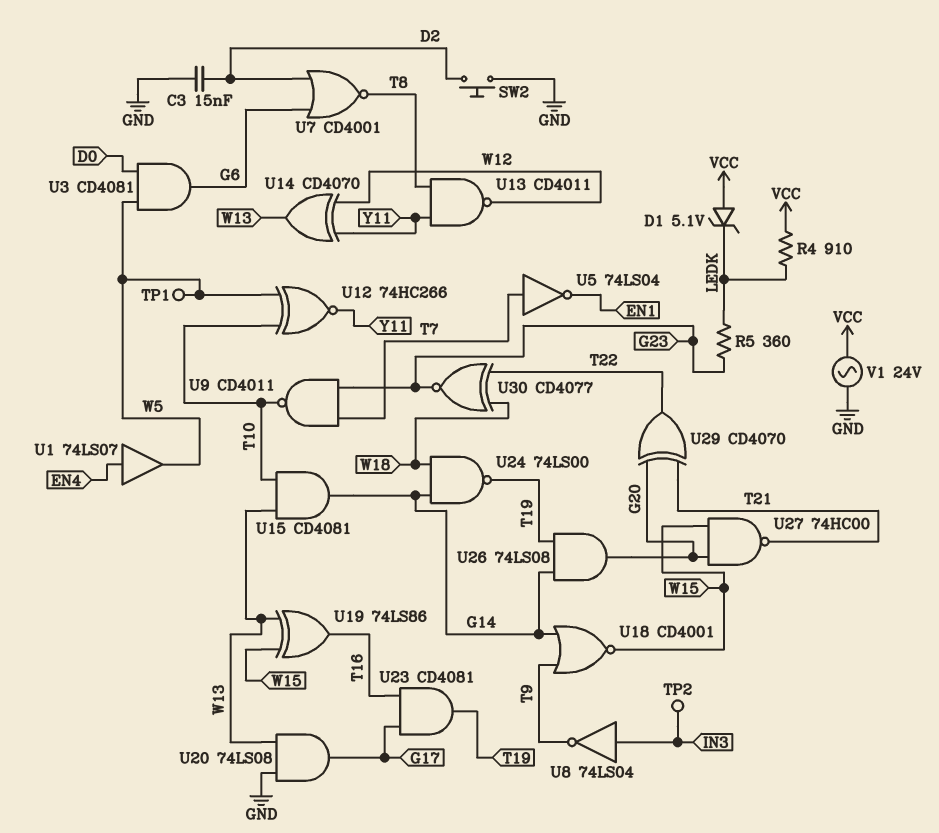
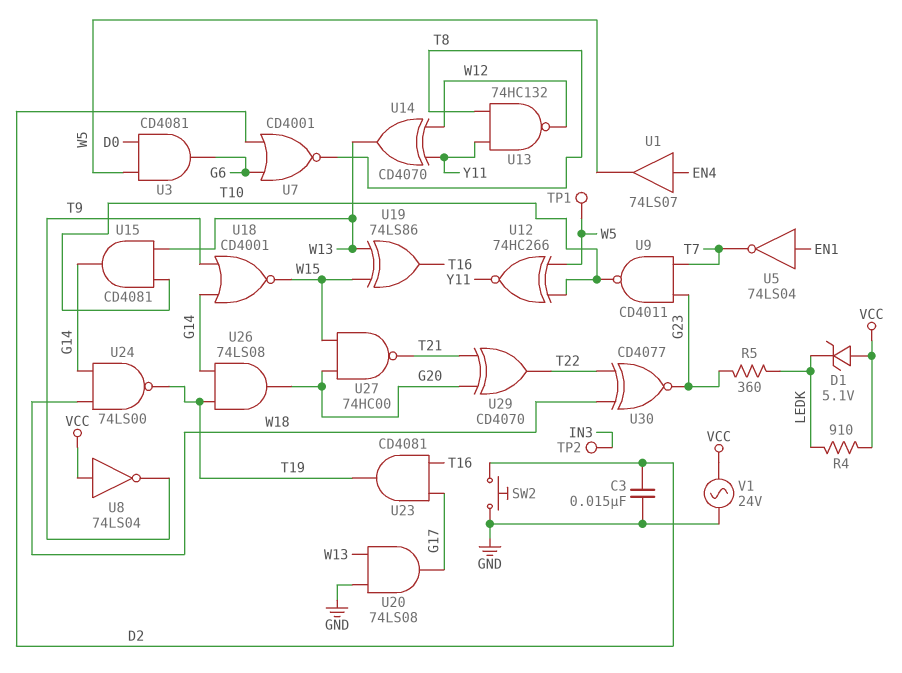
U5: NOT 74LS04 (in T7, out EN1) -> NOT 74LS04 (in EN1, out T7)
U8: NOT 74LS04 (in IN3, out T9) -> NOT 74LS04 (in VCC, out T9)
U13: NAND CD4011 (in T8, in Y11, out W12) -> NAND 74HC132 (in T8, in Y11, out W12)

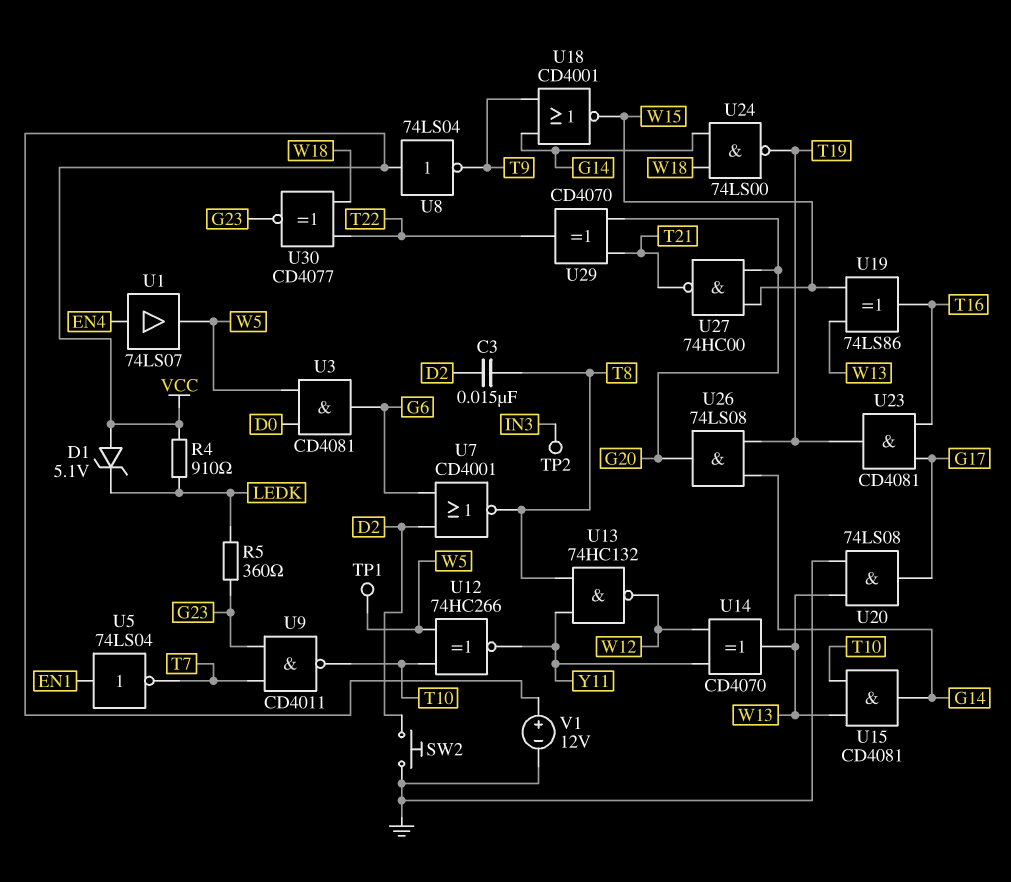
C3: 15nF (D2, GND) -> 15nF (D2, T8)
V1: AC 24V (GND, VCC) -> 12V (plus VCC, minus GND)

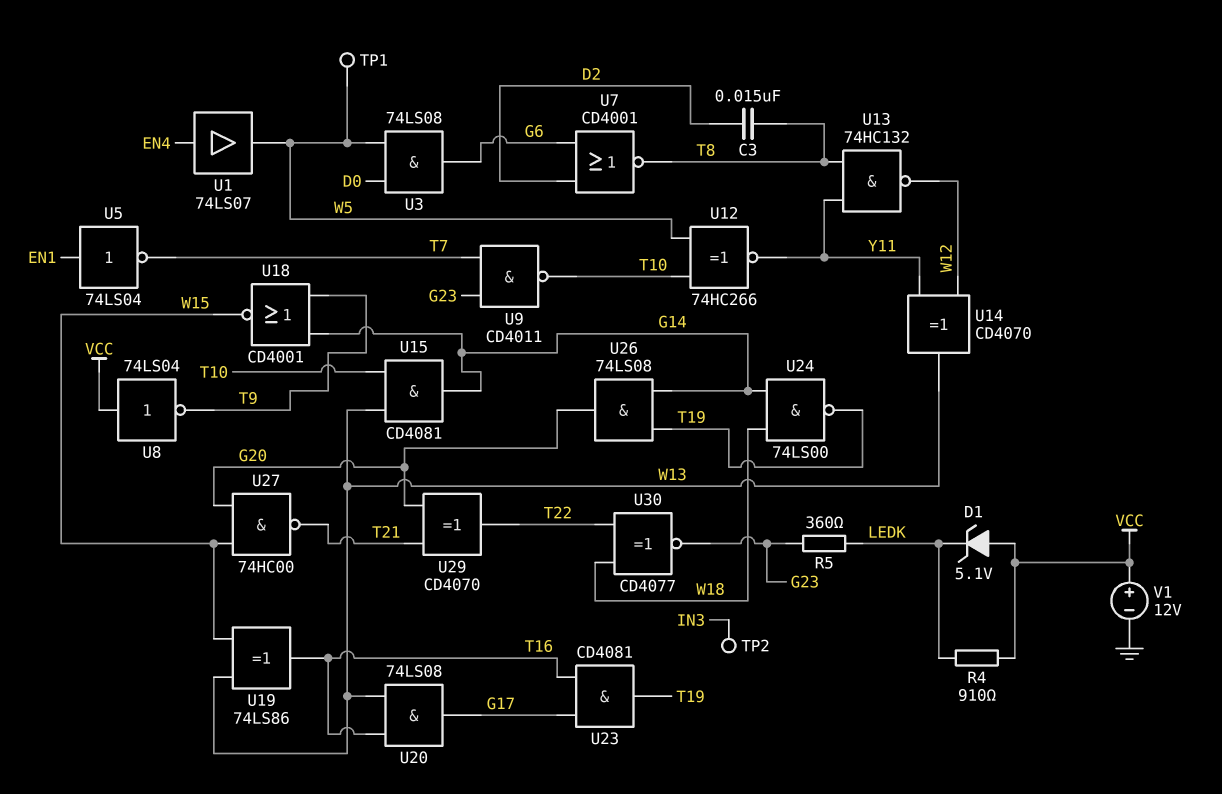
SW2: button (D2, GND) -> none
U3: AND CD4081 (in D0, in W5, out G6) -> AND 74LS08 (in D0, in W5, out G6)
U20: AND 74LS08 (in GND, in W13, out G17) -> AND 74LS08 (in T16, in W13, out G17)

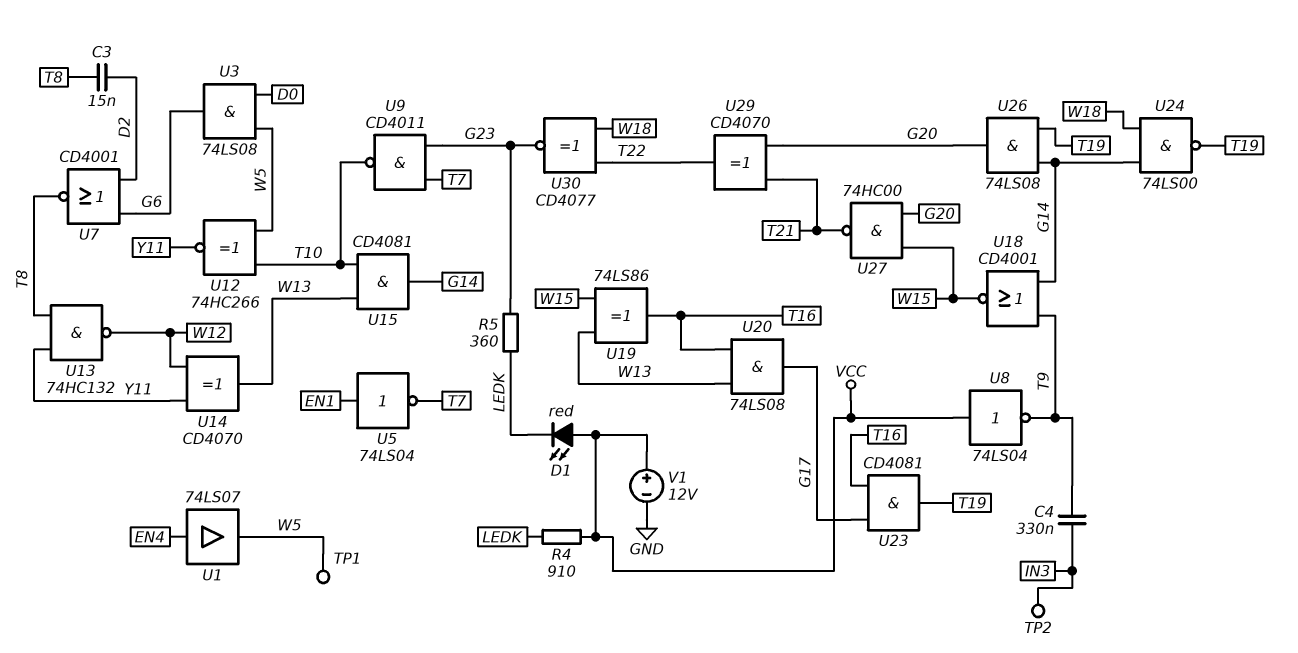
C4: none -> 330nF (IN3, T9)
D1: zener 5.1V (A VCC, K LEDK) -> LED red (A VCC, K LEDK)

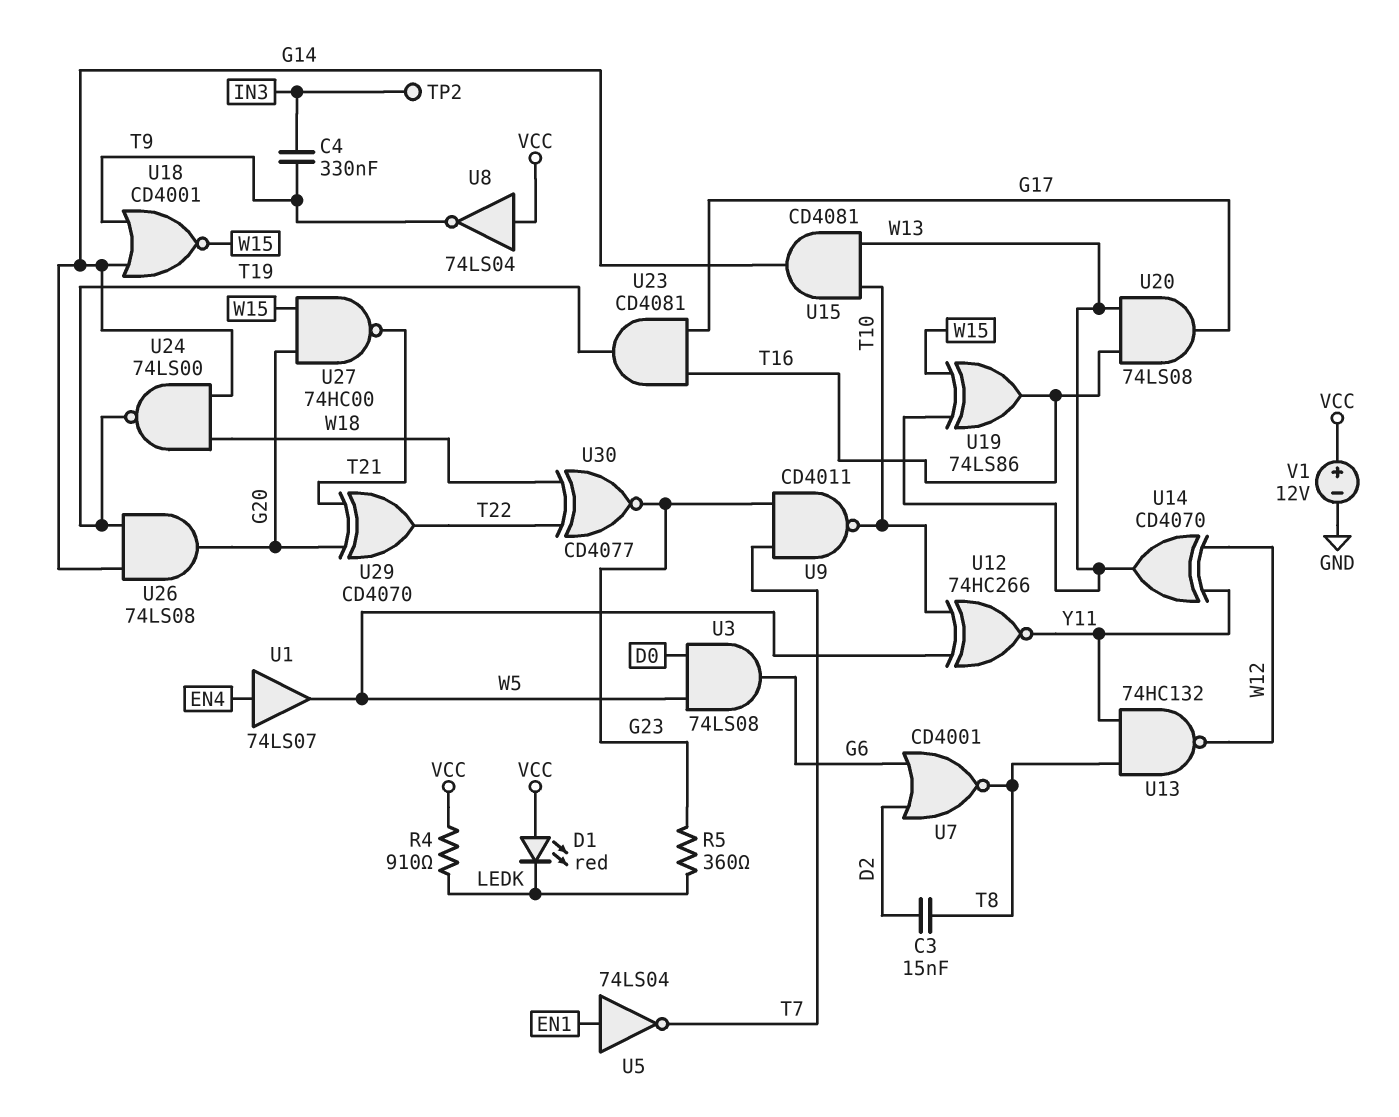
TP1: test point (W5) -> none

